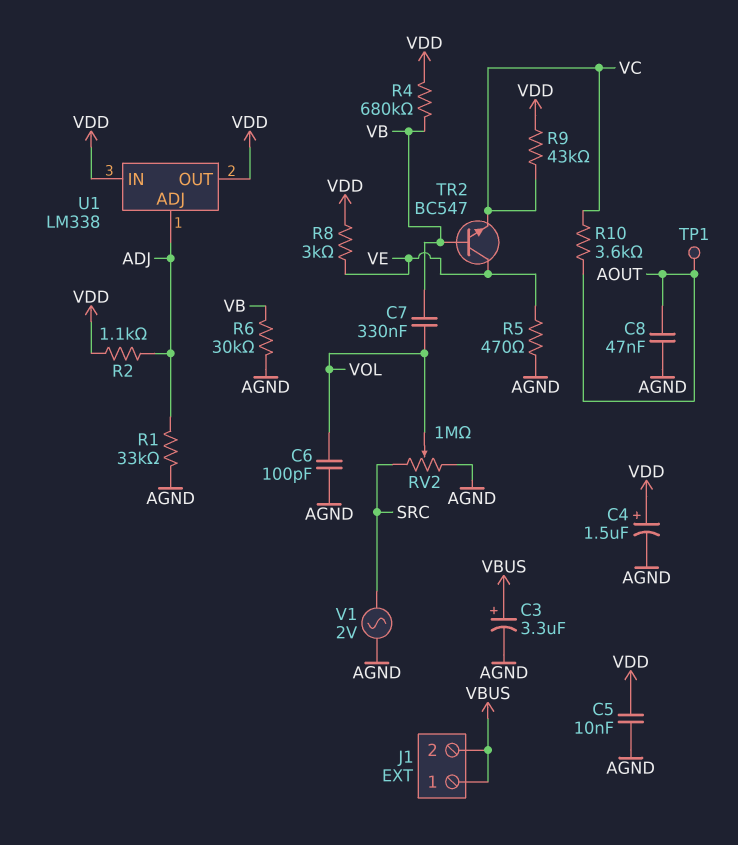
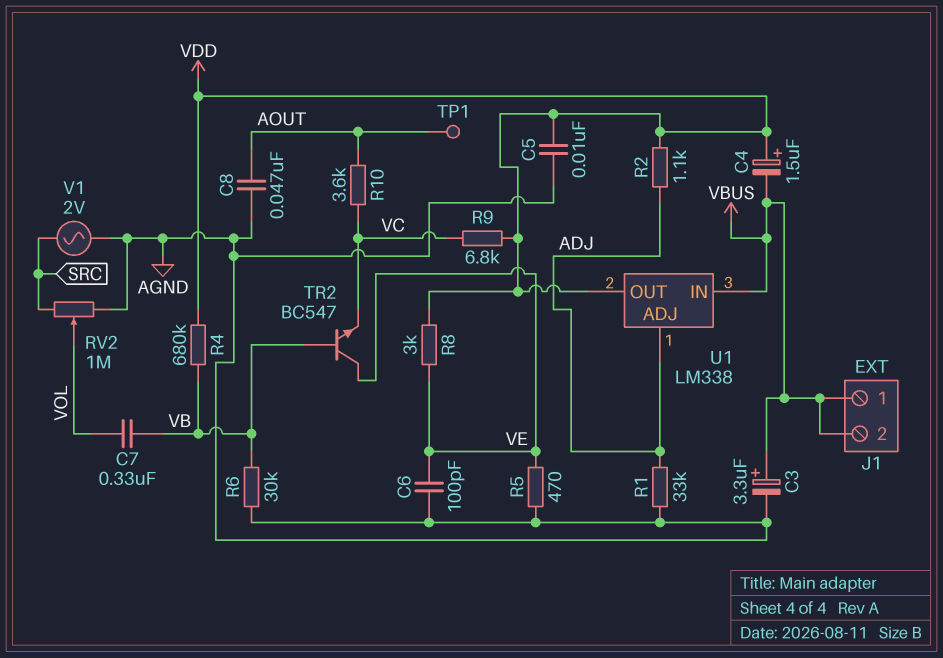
C4: 1.5uF (plus VDD, minus AGND) -> 1.5uF (plus VDD, minus VBUS)
C6: 100pF (AGND, VOL) -> 100pF (AGND, VE)
R9: 43k (VC, VDD) -> 6.8k (VC, VDD)
U1 pin IN: VDD -> VBUS

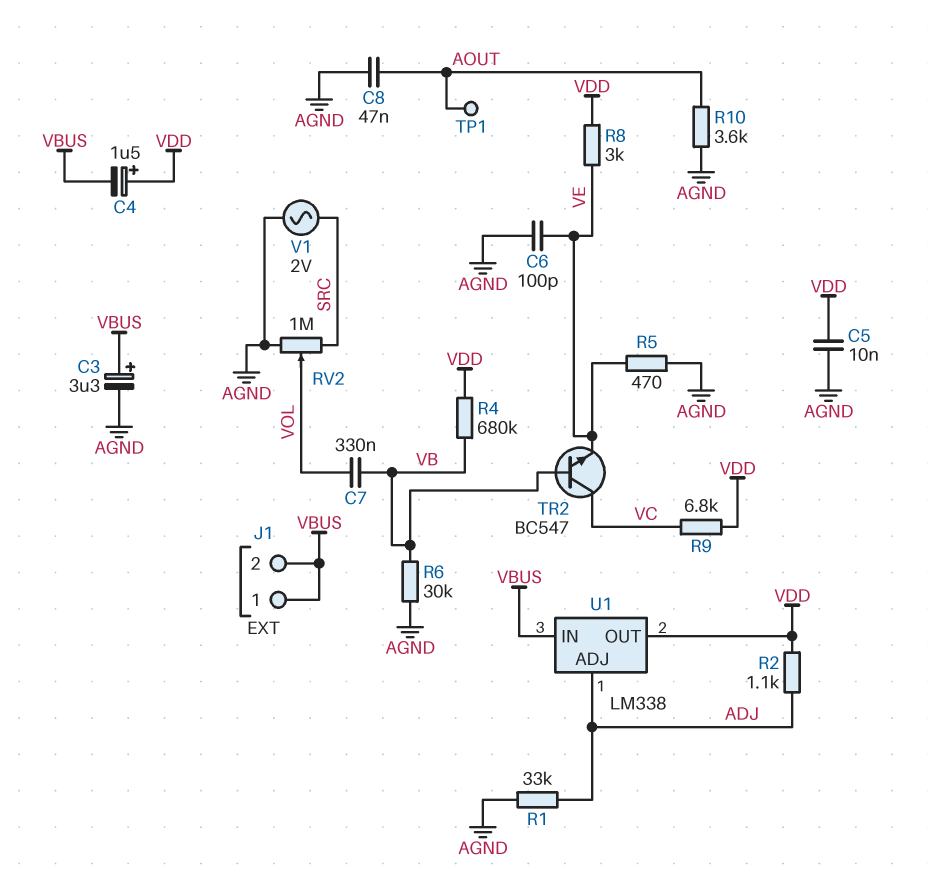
R10: 3.6k (AOUT, VC) -> 3.6k (AGND, AOUT)
TR2: NPN BC547 (B VB, C VE, E VC) -> NPN BC547 (B VB, C VC, E VE)

